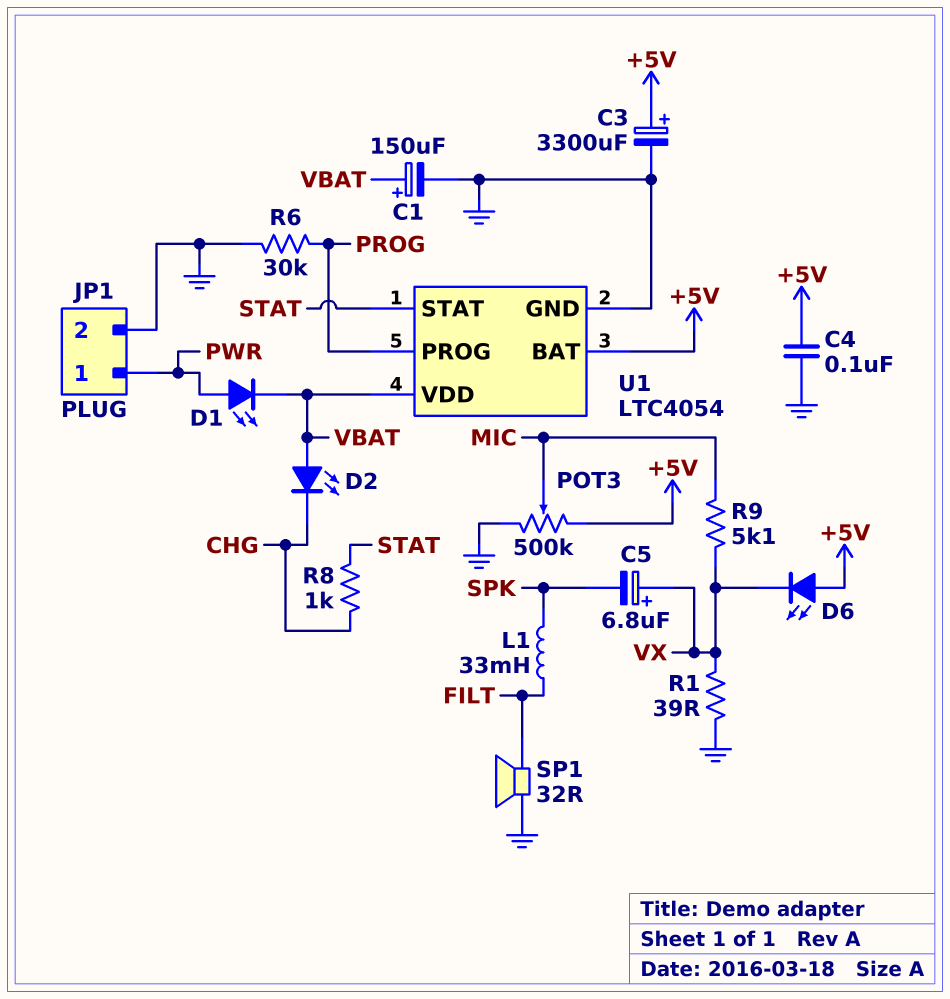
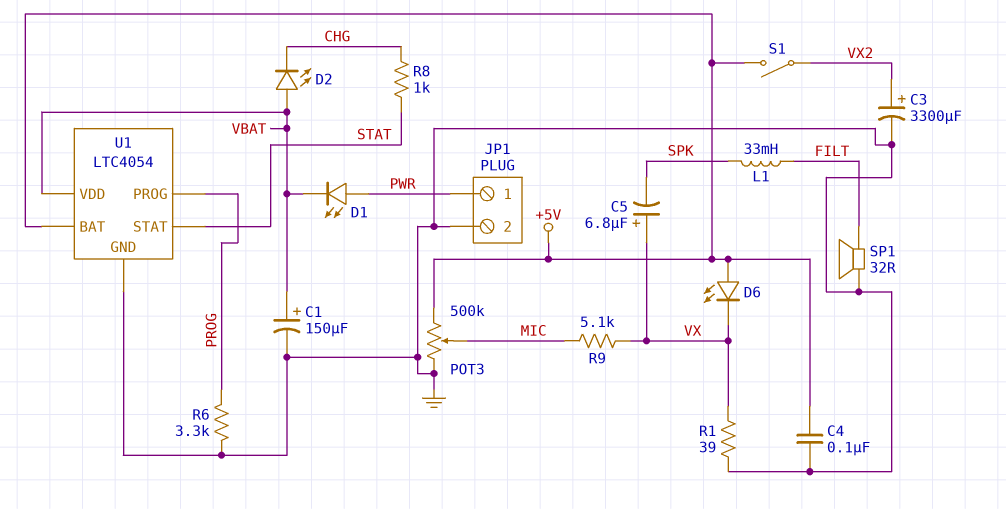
C3: 3300uF (plus +5V, minus GND) -> 3300uF (plus VX2, minus GND)
R6: 30k (GND, PROG) -> 3.3k (GND, PROG)
S1: none -> switch (+5V, VX2)

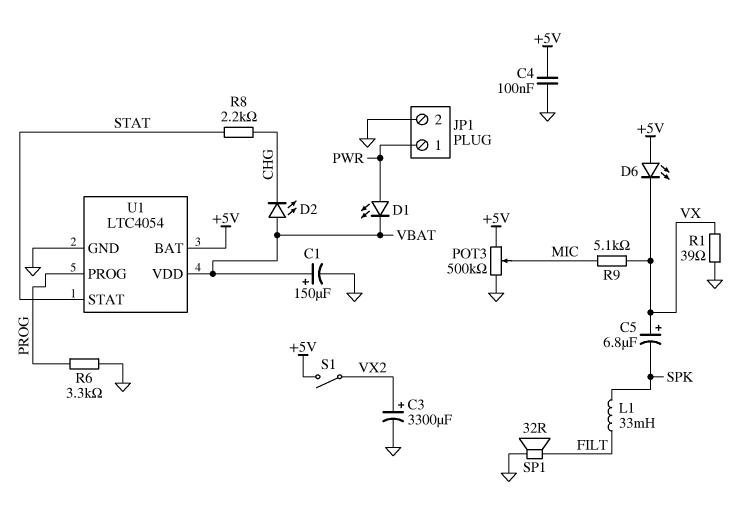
R8: 1k (CHG, STAT) -> 2.2k (CHG, STAT)

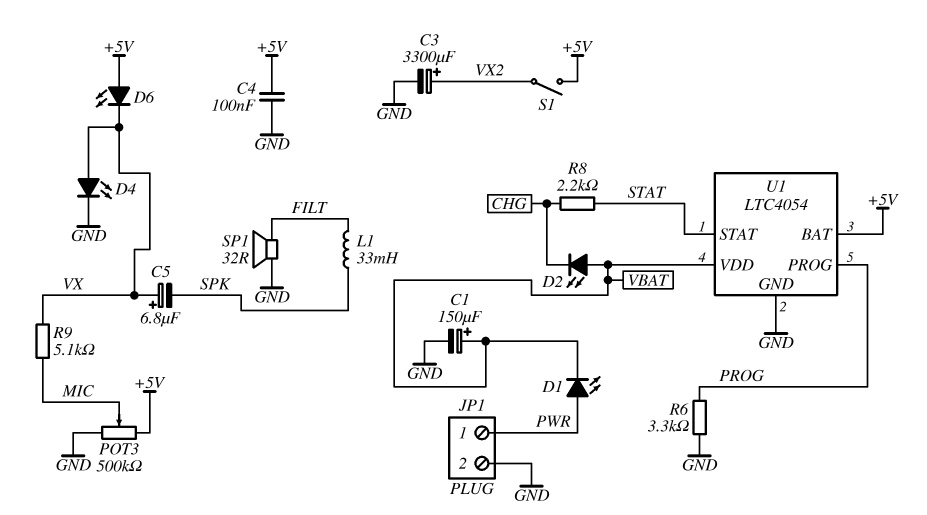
D4: none -> LED (A VX, K GND)
R1: 39 (GND, VX) -> none

